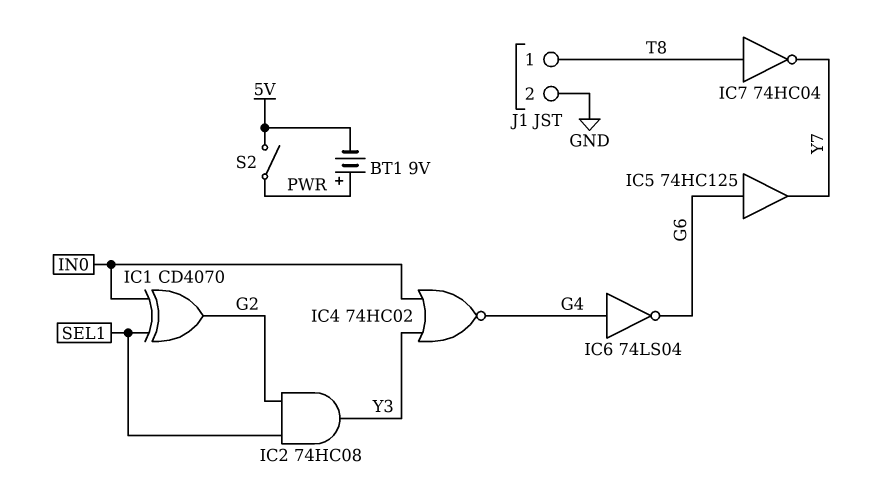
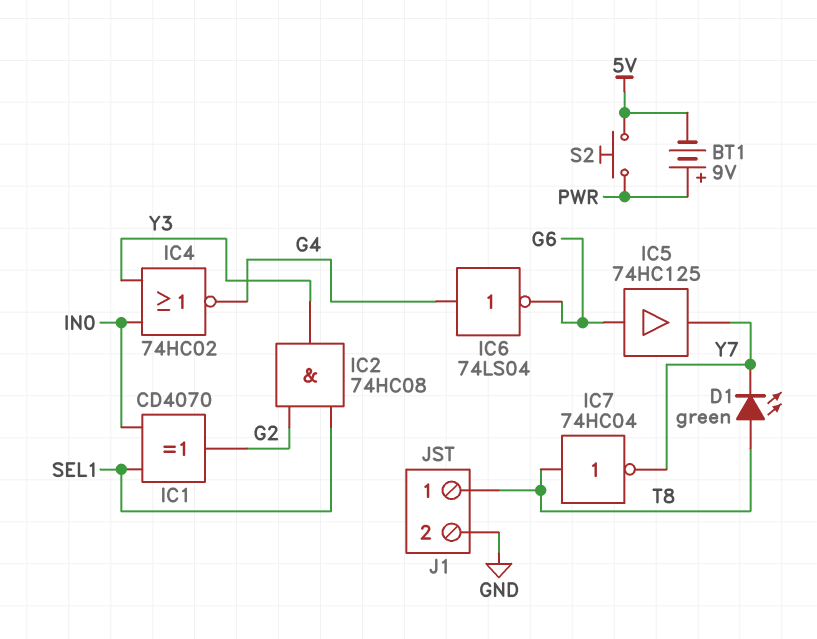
D1: none -> LED green (A T8, K Y7)
S2: switch (5V, PWR) -> button (5V, PWR)

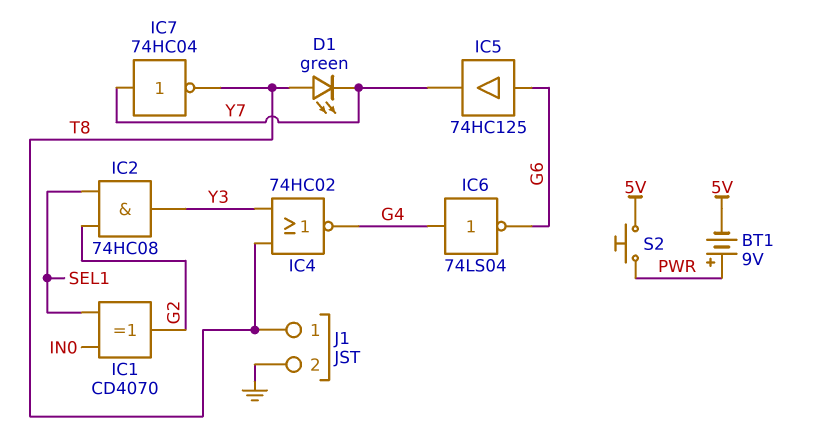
IC4: NOR 74HC02 (in IN0, in Y3, out G4) -> NOR 74HC02 (in T8, in Y3, out G4)
IC7: NOT 74HC04 (in T8, out Y7) -> NOT 74HC04 (in Y7, out T8)

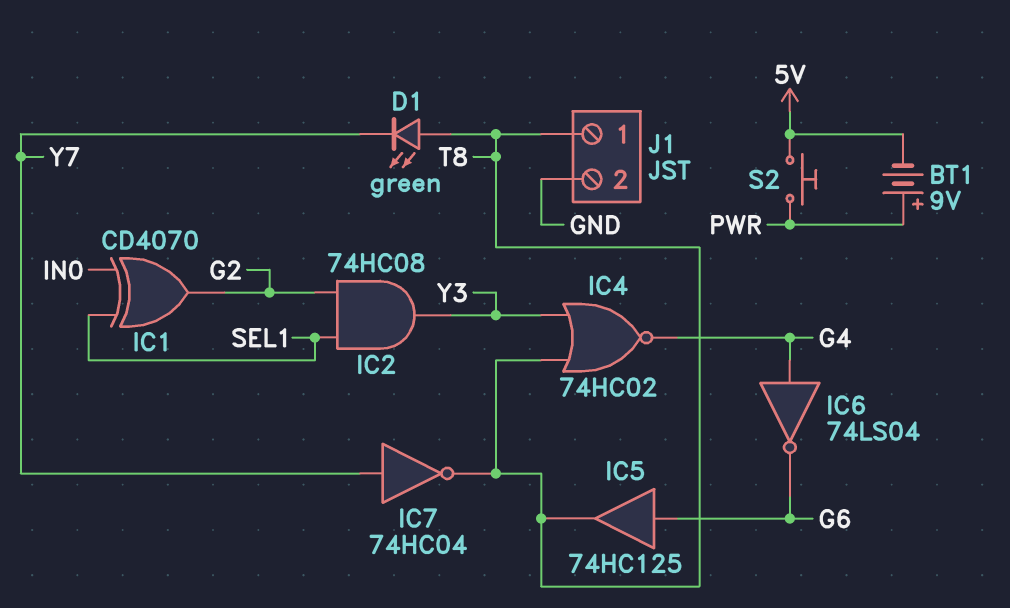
IC5: buffer 74HC125 (in G6, out Y7) -> buffer 74HC125 (in G6, out T8)

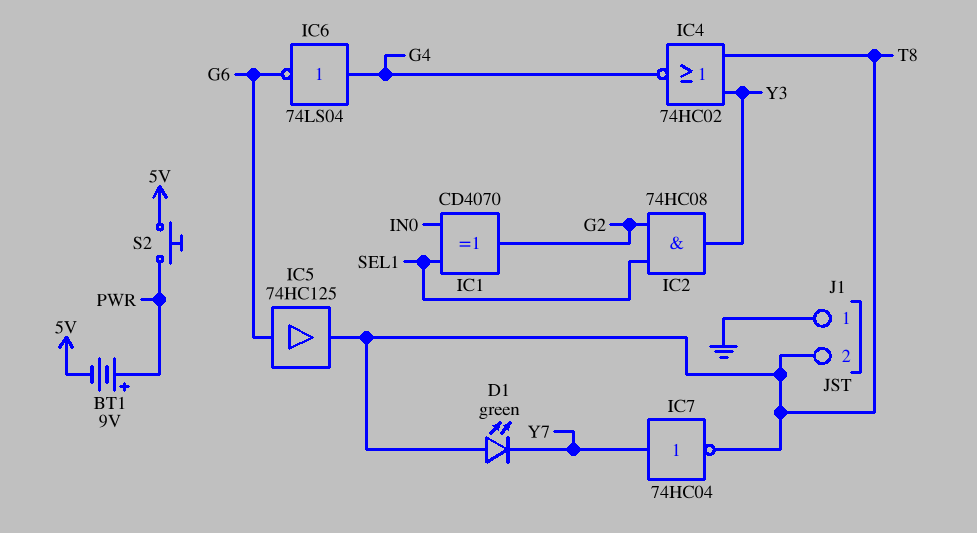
J1 pin 1: T8 -> GND
J1 pin 2: GND -> T8

